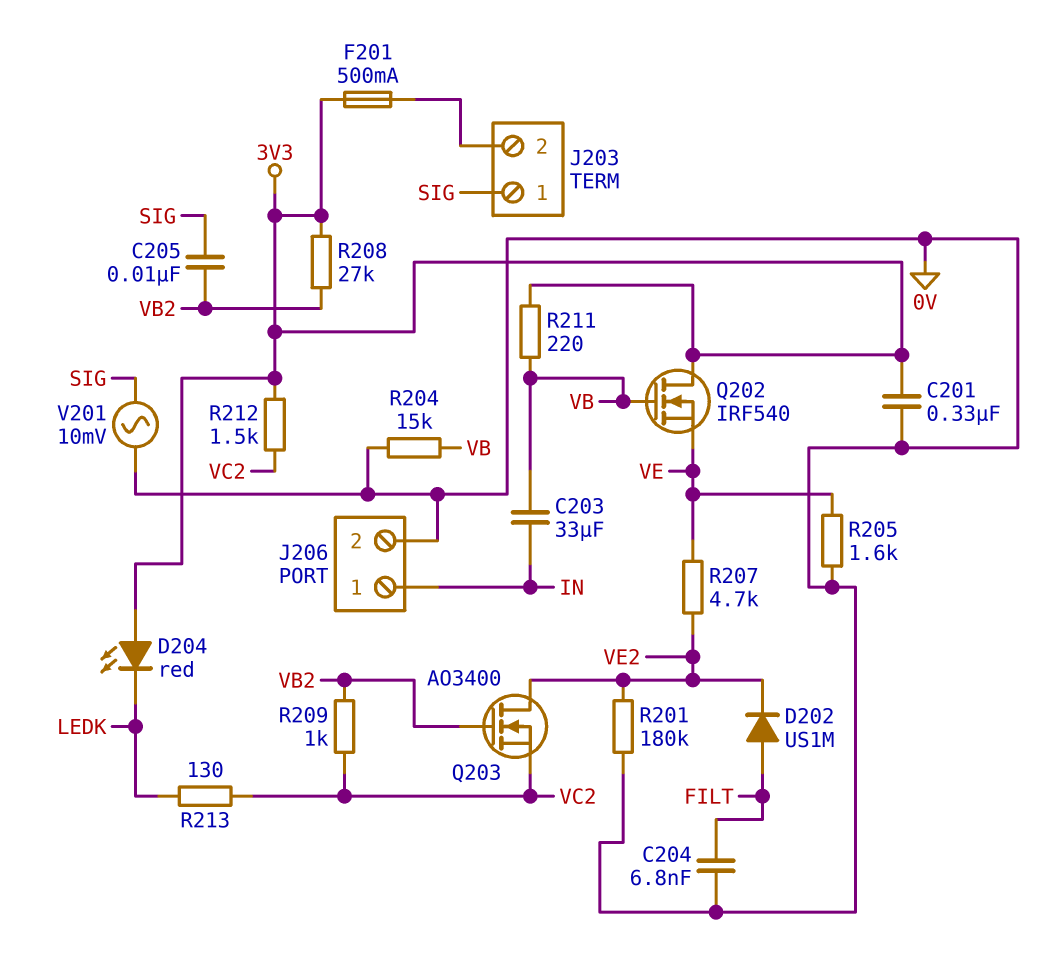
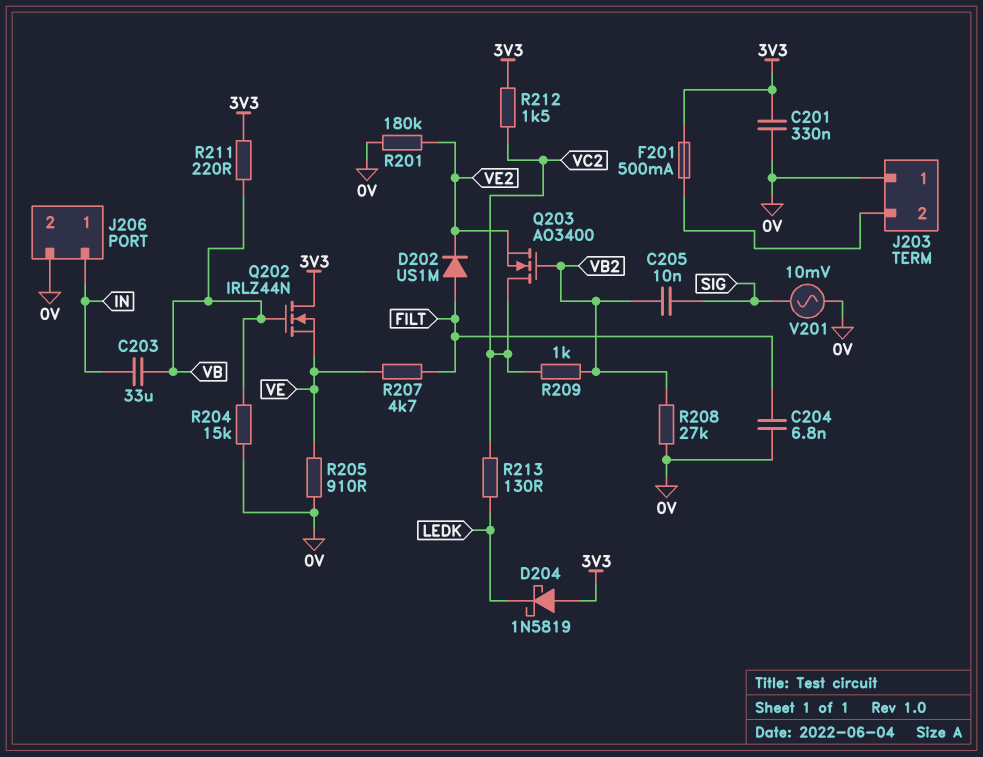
D204: LED red (A 3V3, K LEDK) -> schottky 1N5819 (A 3V3, K LEDK)
J203 pin 1: SIG -> 0V
Q202: NMOS IRF540 (G VB, D 3V3, S VE) -> NMOS IRLZ44N (G VB, D 3V3, S VE)
Q203: NMOS AO3400 (G VB2, D VE2, S VC2) -> NMOS AO3400 (G VB2, D VC2, S VE2)
R205: 1.6k (0V, VE) -> 910 (0V, VE)
R207: 4.7k (VE, VE2) -> 4.7k (FILT, VE)
R208: 27k (3V3, VB2) -> 27k (0V, VB2)

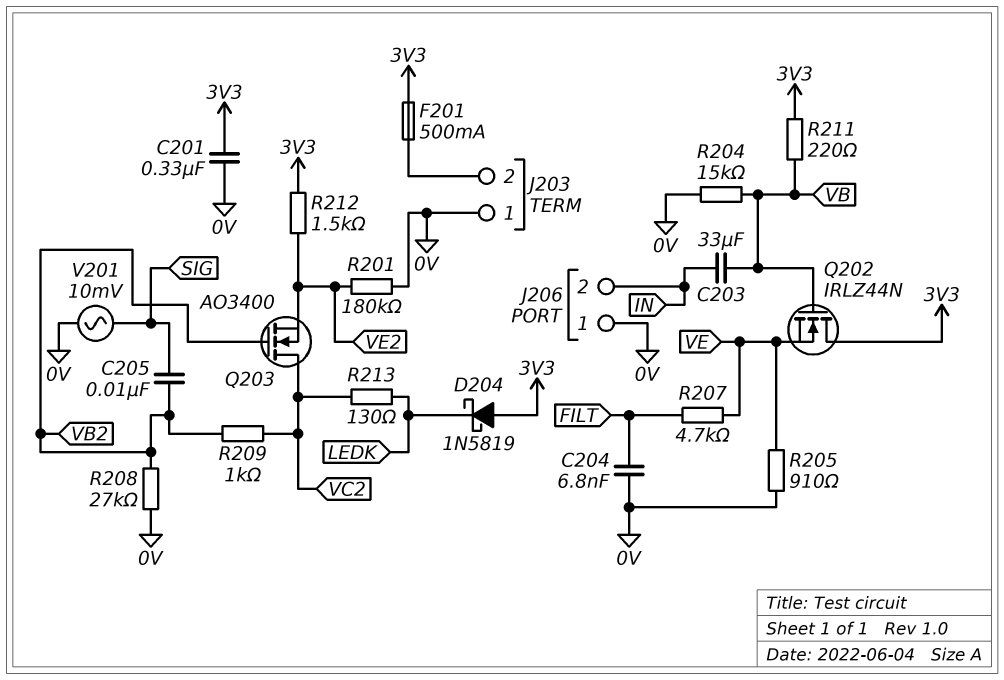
D202: diode US1M (A FILT, K VE2) -> none
J206 pin 1: IN -> 0V
J206 pin 2: 0V -> IN
R212: 1.5k (3V3, VC2) -> 1.5k (3V3, VE2)

